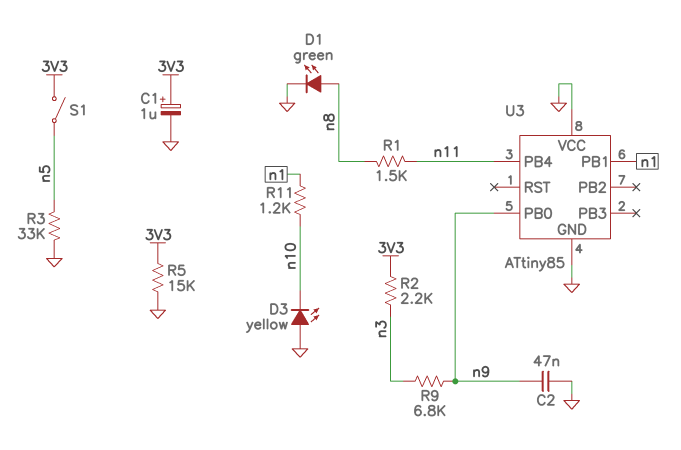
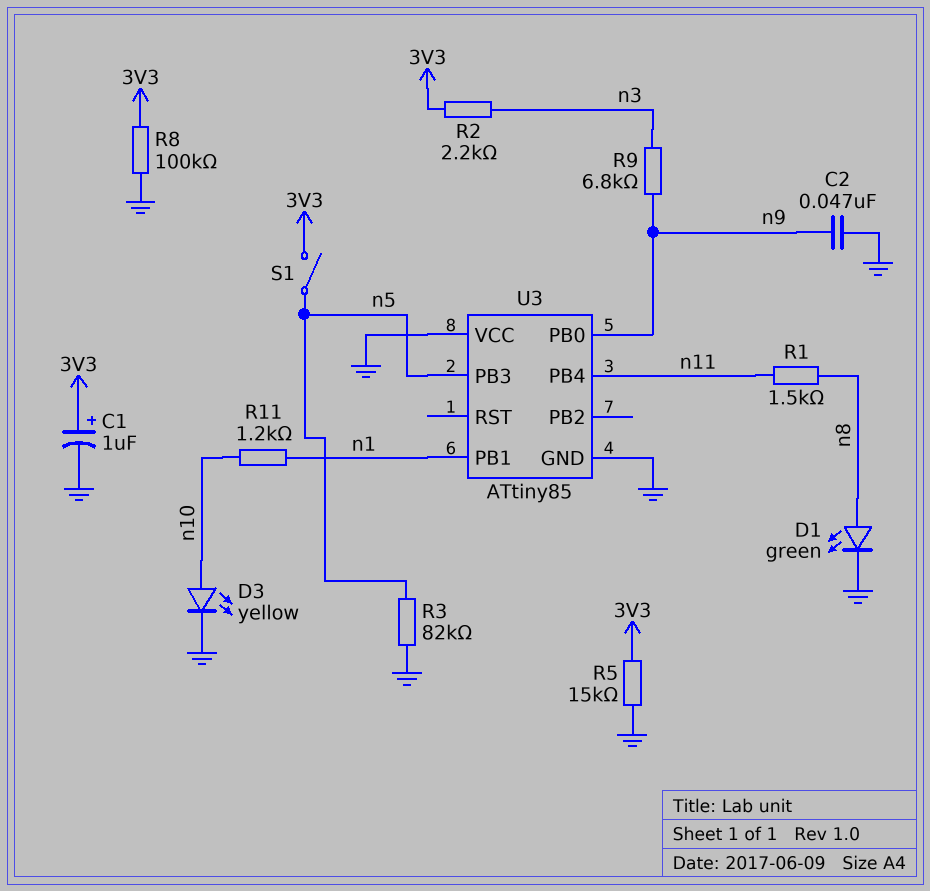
D3: LED yellow (A GND, K n10) -> LED yellow (A n10, K GND)
R3: 33k (GND, n5) -> 82k (GND, n5)
R8: none -> 100k (3V3, GND)
U3 pin PB3: none -> n5

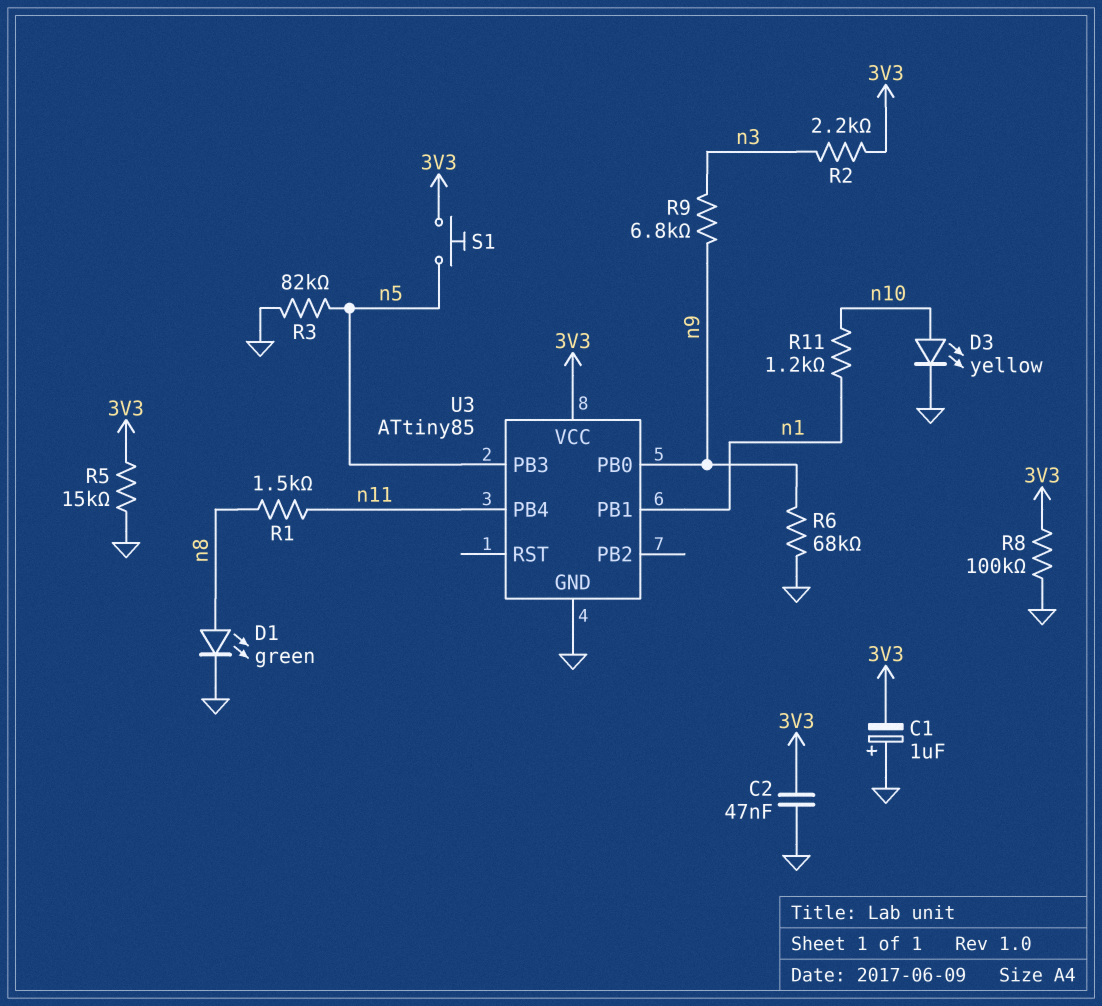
C1: 1uF (plus 3V3, minus GND) -> 1uF (plus GND, minus 3V3)
C2: 47nF (GND, n9) -> 47nF (3V3, GND)
R6: none -> 68k (GND, n9)
S1: switch (3V3, n5) -> button (3V3, n5)
U3 pin VCC: GND -> 3V3

